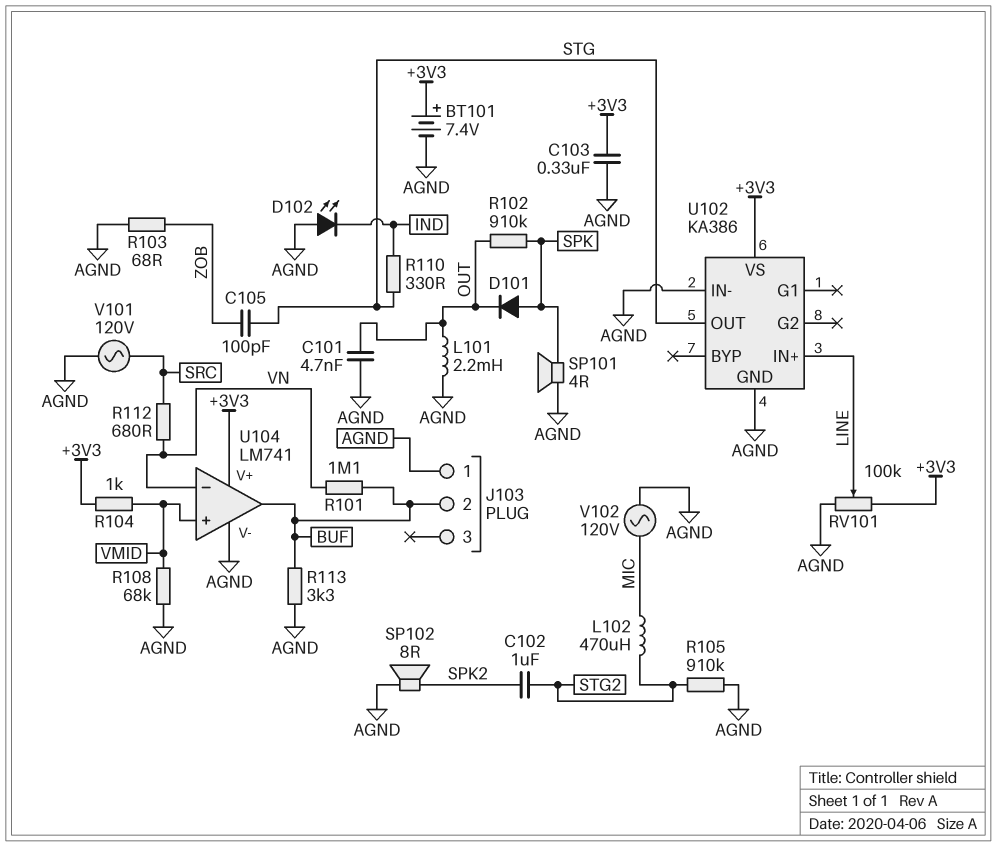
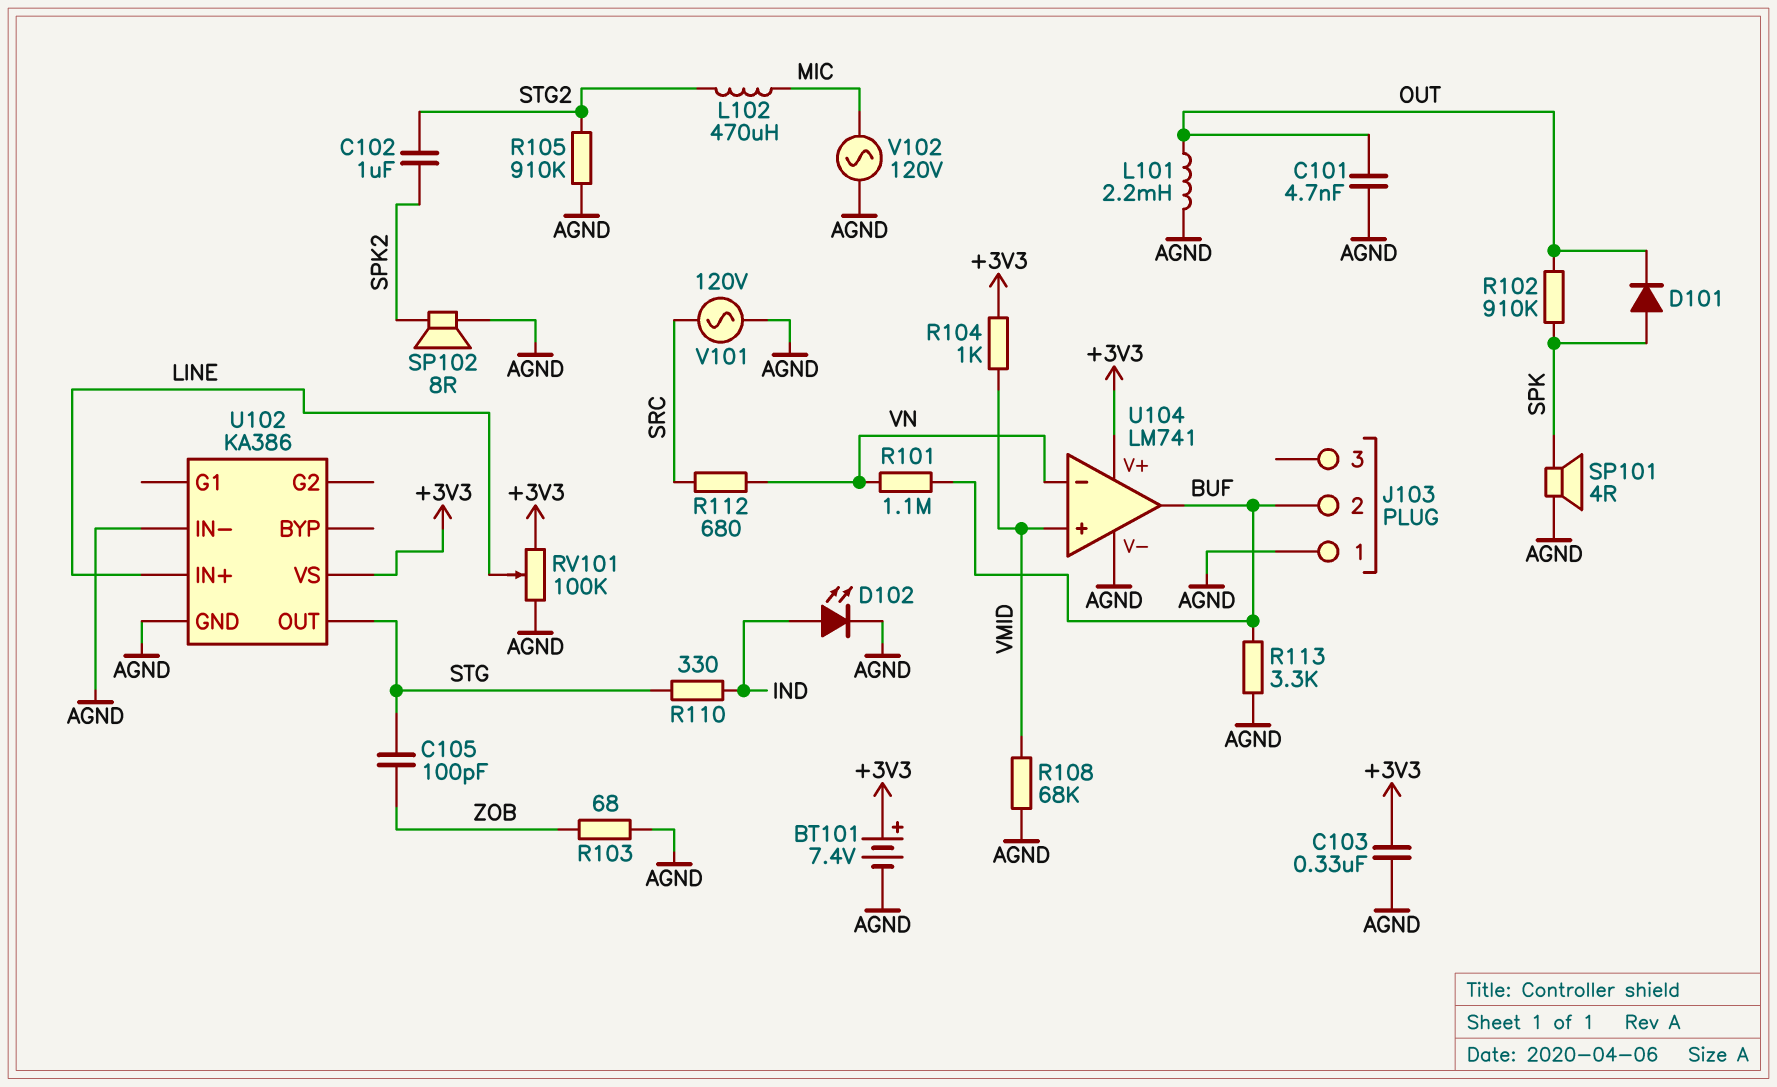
D102: LED (A AGND, K IND) -> LED (A IND, K AGND)

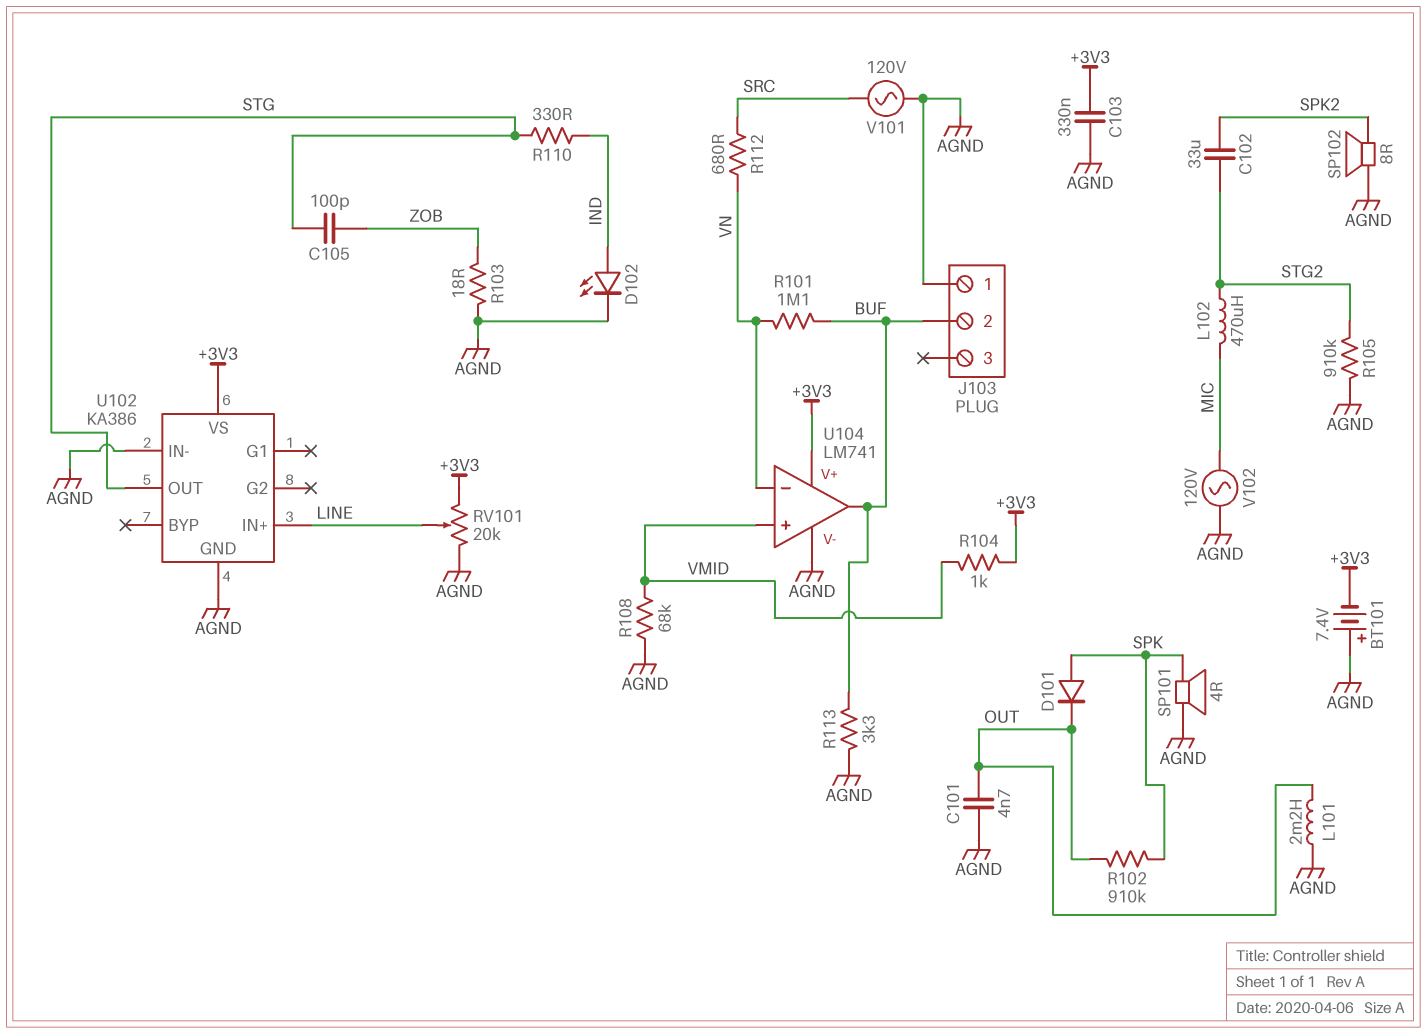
BT101: 7.4V (plus +3V3, minus AGND) -> 7.4V (plus AGND, minus +3V3)
C102: 1uF (SPK2, STG2) -> 33uF (SPK2, STG2)
R103: 68 (AGND, ZOB) -> 18 (AGND, ZOB)
RV101: 100k (+3V3, AGND, wiper LINE) -> 20k (+3V3, AGND, wiper LINE)

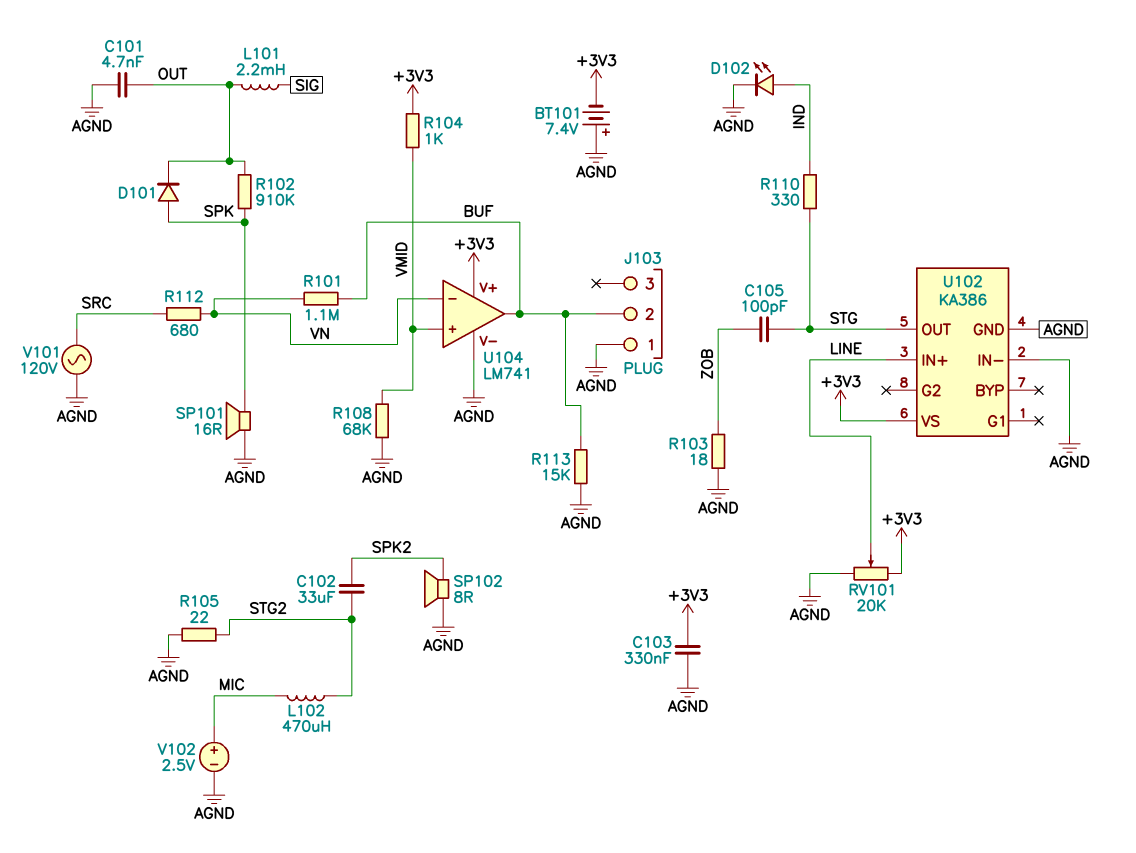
L101: 2.2mH (AGND, OUT) -> 2.2mH (OUT, SIG)
R105: 910k (AGND, STG2) -> 22 (AGND, STG2)
R113: 3.3k (AGND, BUF) -> 15k (AGND, BUF)
SP101: speaker 4R (AGND, SPK) -> speaker 16R (AGND, SPK)
V102: AC 120V (AGND, MIC) -> 2.5V (plus MIC, minus AGND)

